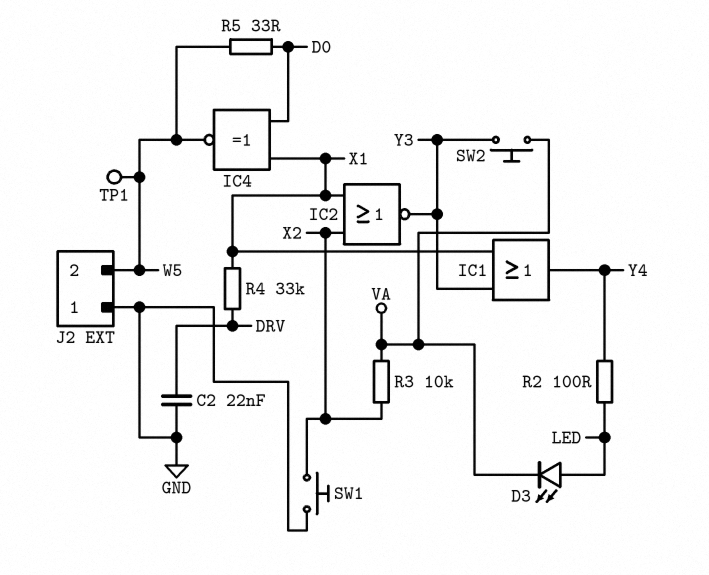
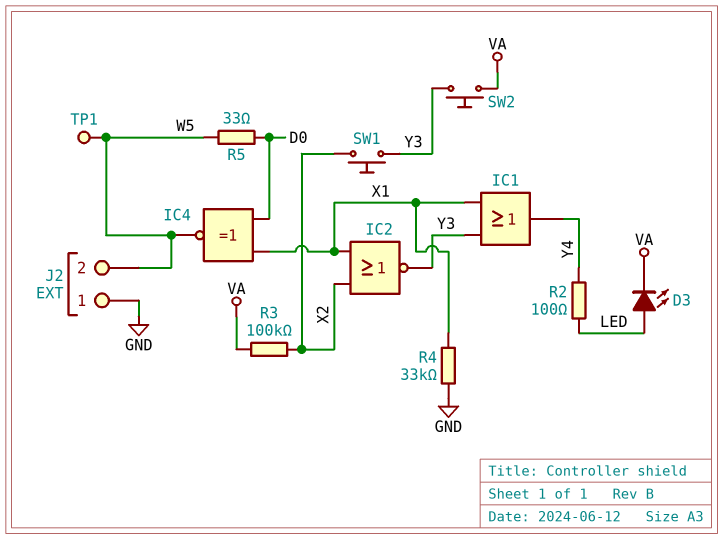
C2: 22nF (DRV, GND) -> none
R3: 10k (VA, X2) -> 100k (VA, X2)
R4: 33k (DRV, X1) -> 33k (GND, X1)
SW1: button (GND, X2) -> button (X2, Y3)

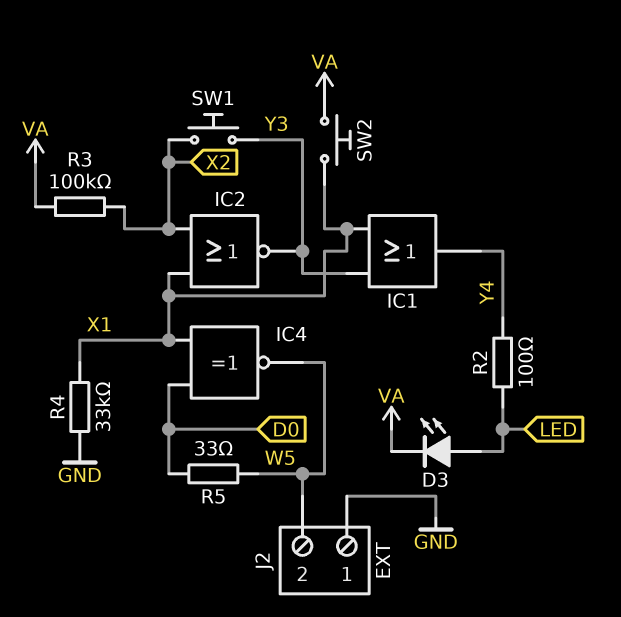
SW2: button (VA, Y3) -> button (VA, X1)
TP1: test point (W5) -> none

